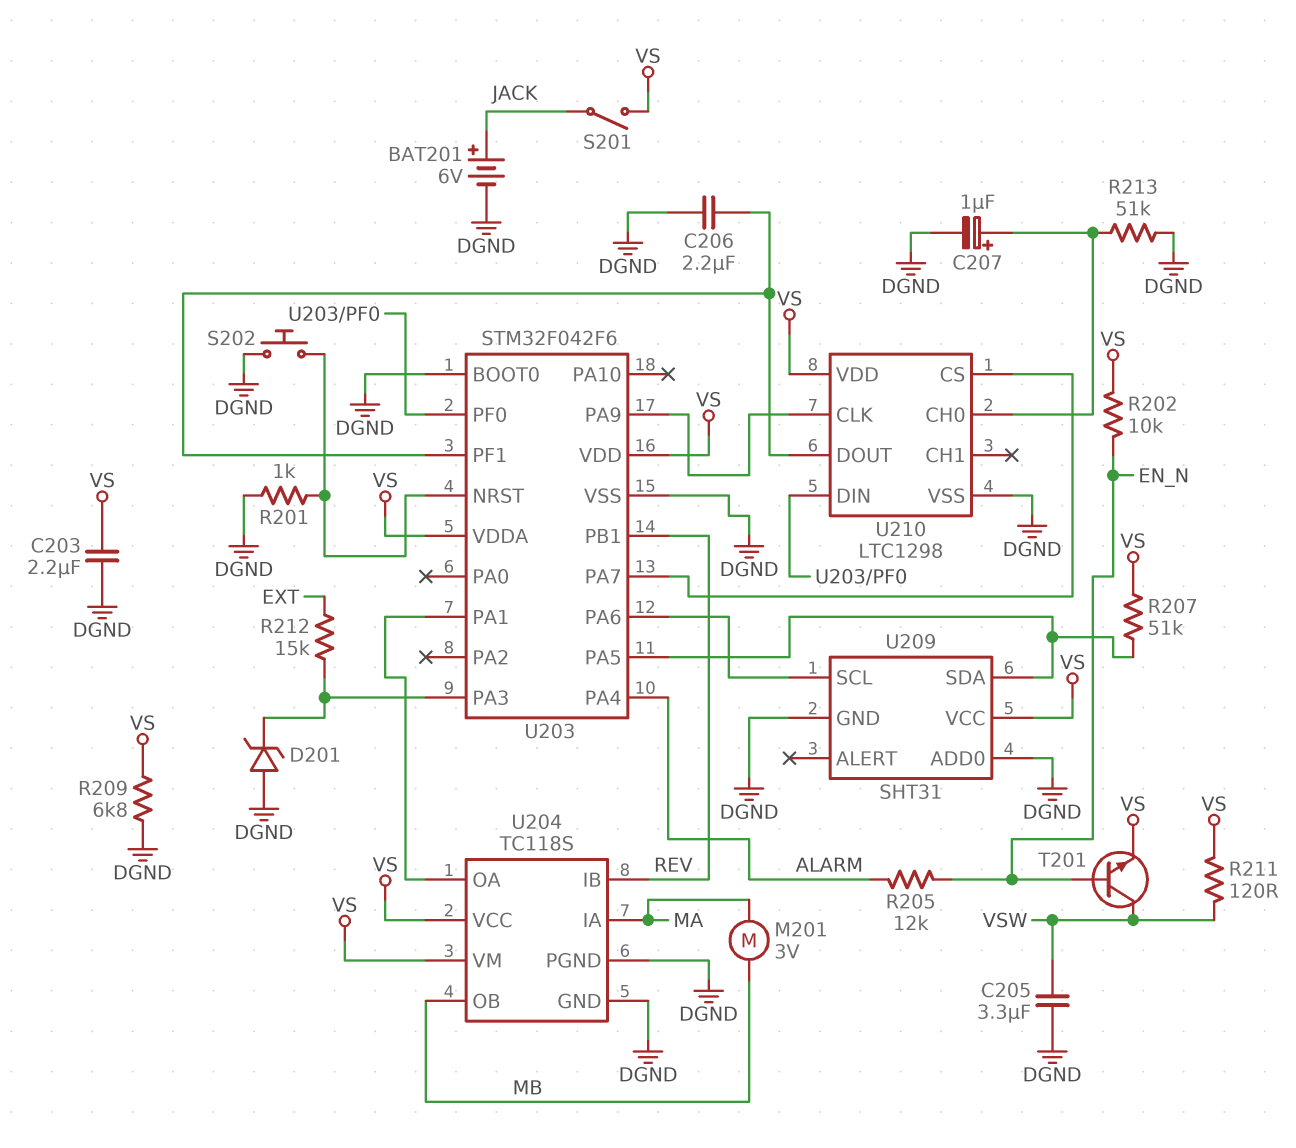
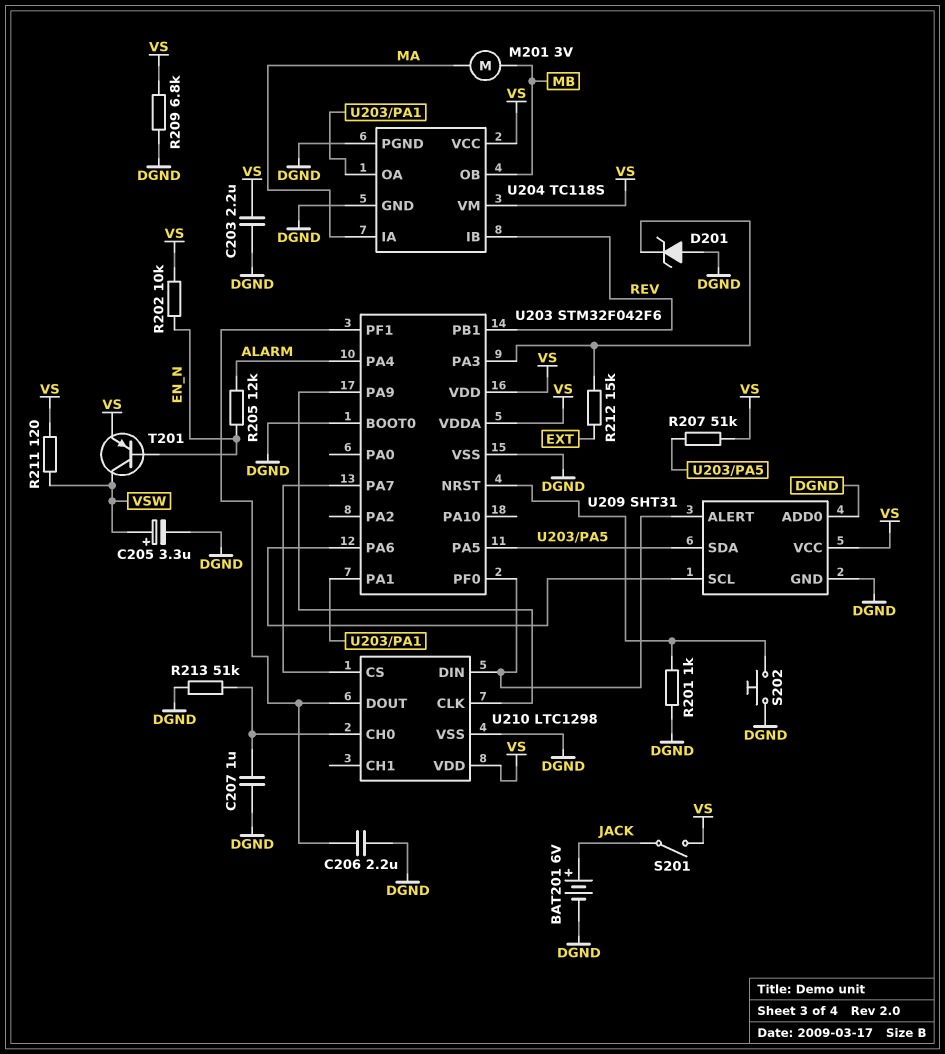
C205: 3.3uF (DGND, VSW) -> 3.3uF (plus VSW, minus DGND)
C207: 1uF (plus U210/CH0, minus DGND) -> 1uF (DGND, U210/CH0)
T201: NPN (B EN_N, C VSW, E VS) -> PNP (B EN_N, C VSW, E VS)
U209 pin ALERT: none -> U203/PF0

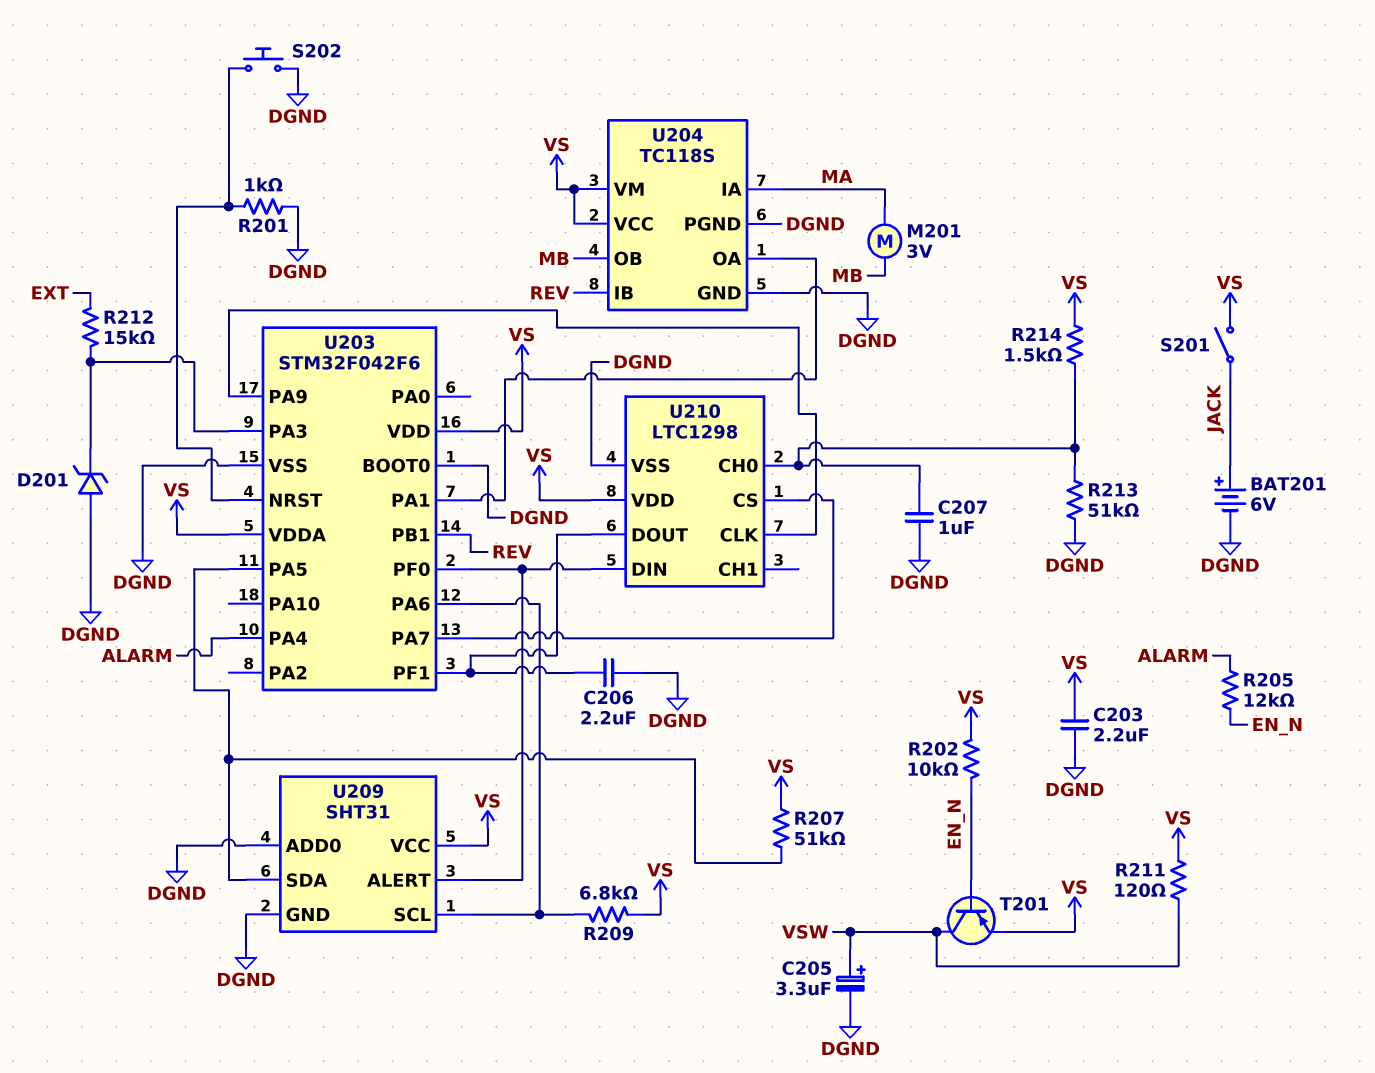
R209: 6.8k (DGND, VS) -> 6.8k (U203/PA6, VS)
R214: none -> 1.5k (U210/CH0, VS)

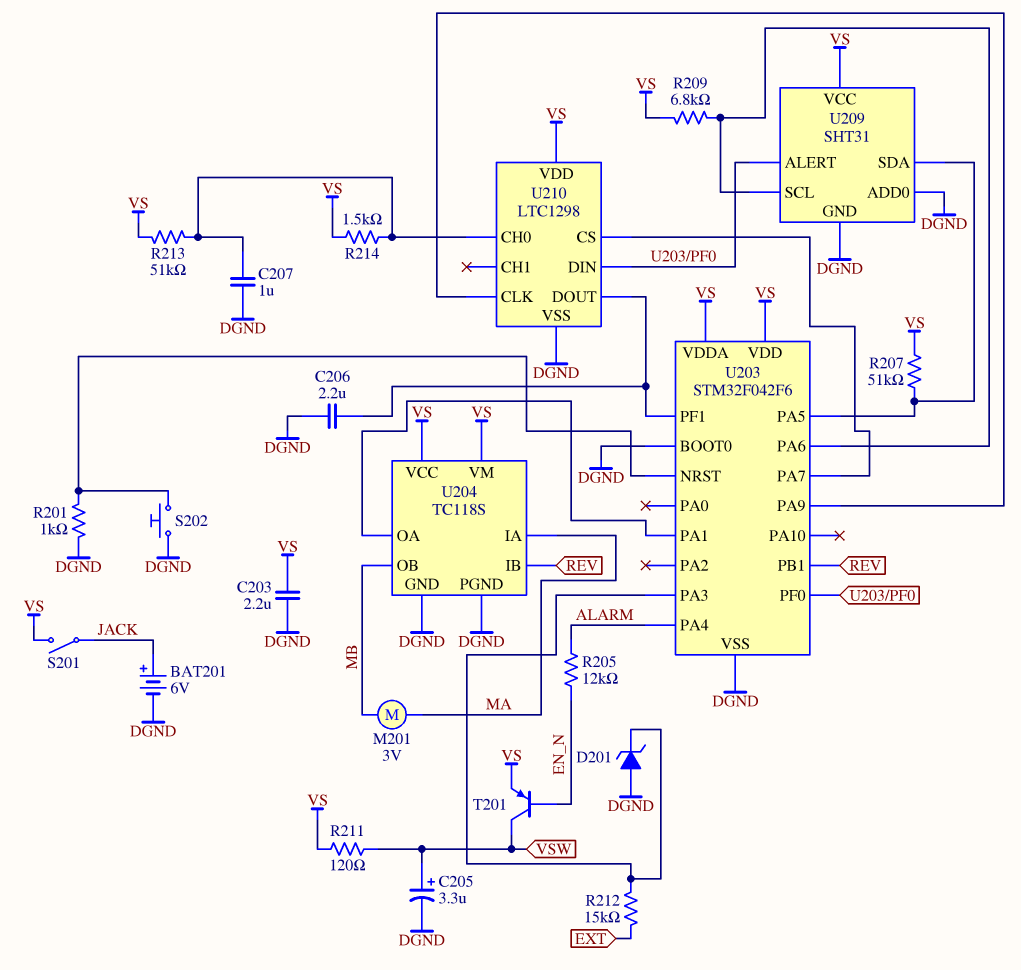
R202: 10k (EN_N, VS) -> none
R213: 51k (DGND, U210/CH0) -> 51k (U210/CH0, VS)

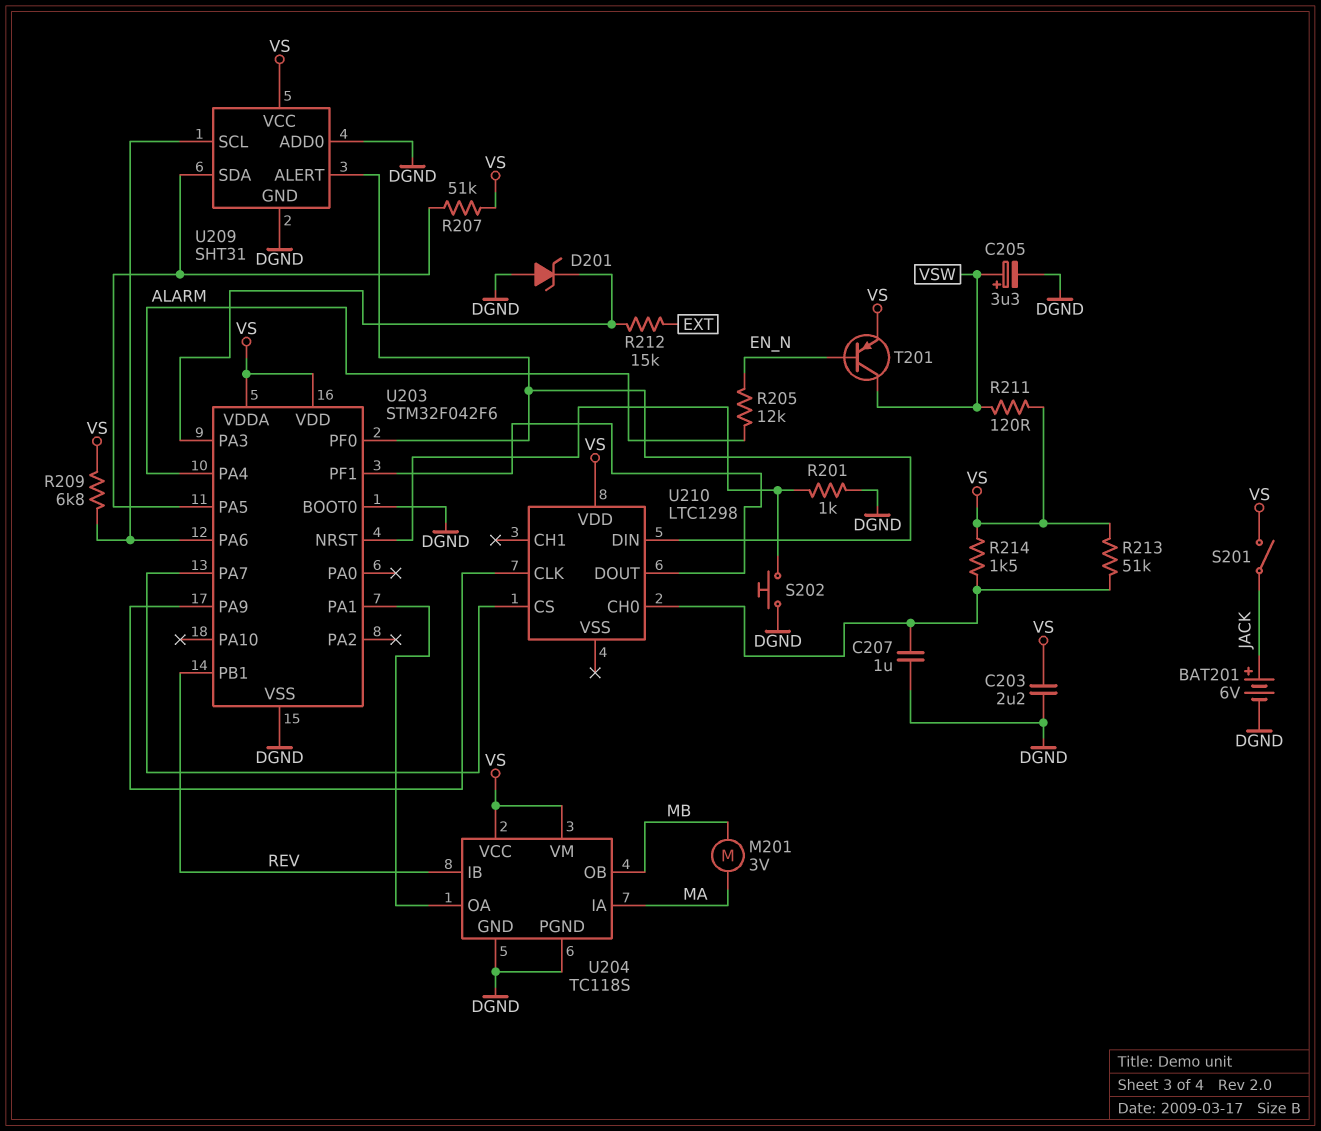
C206: 2.2uF (DGND, U203/PF1) -> none
U210 pin VSS: DGND -> none

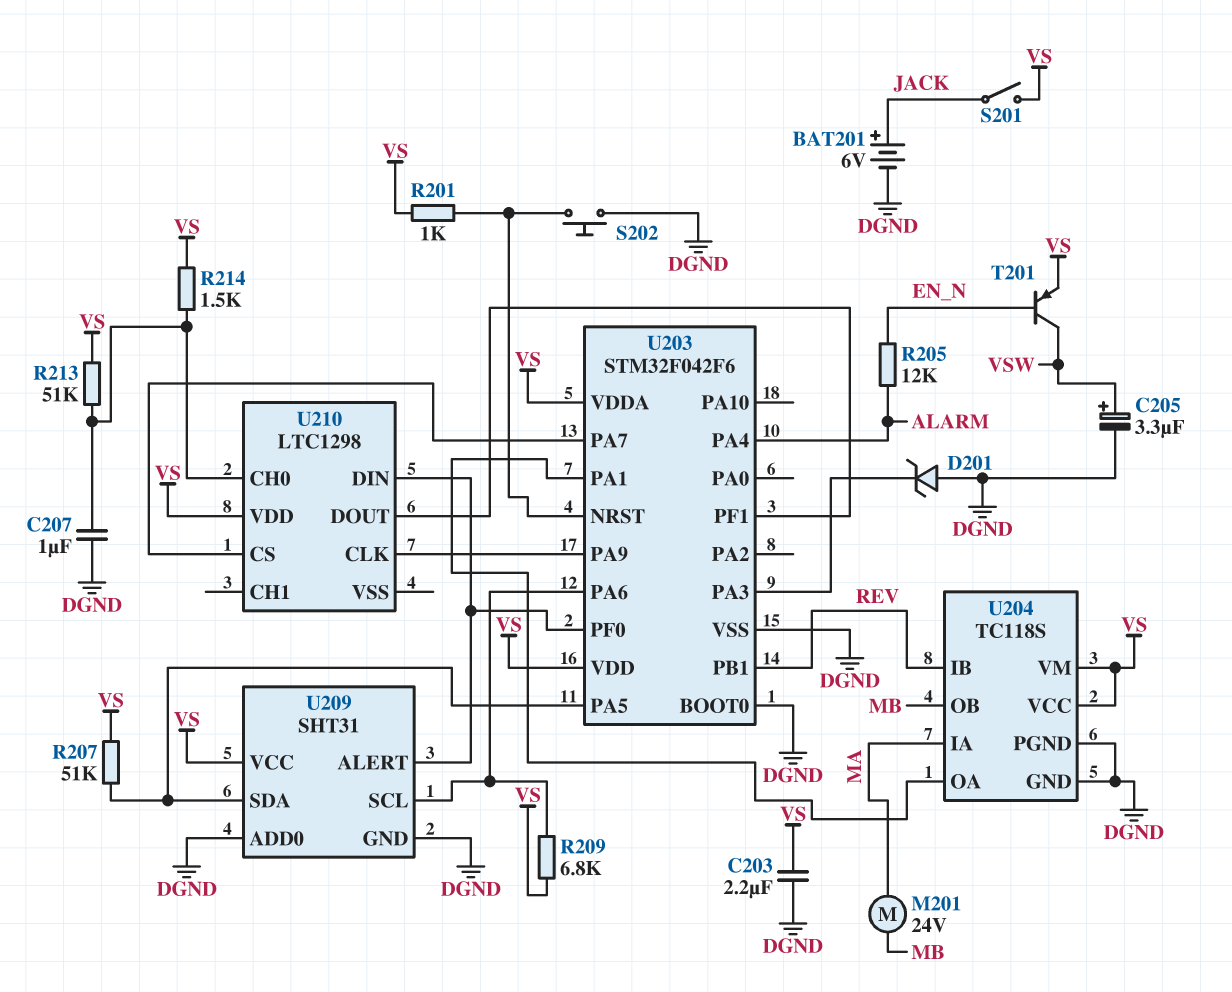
M201: motor 3V (MA, MB) -> motor 24V (MA, MB)
R201: 1k (DGND, U203/NRST) -> 1k (U203/NRST, VS)
R211: 120 (VS, VSW) -> none
R212: 15k (EXT, U203/PA3) -> none

